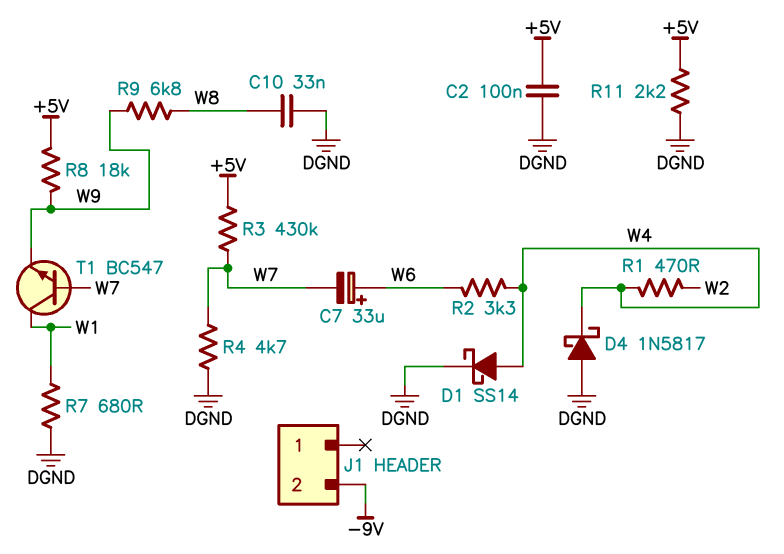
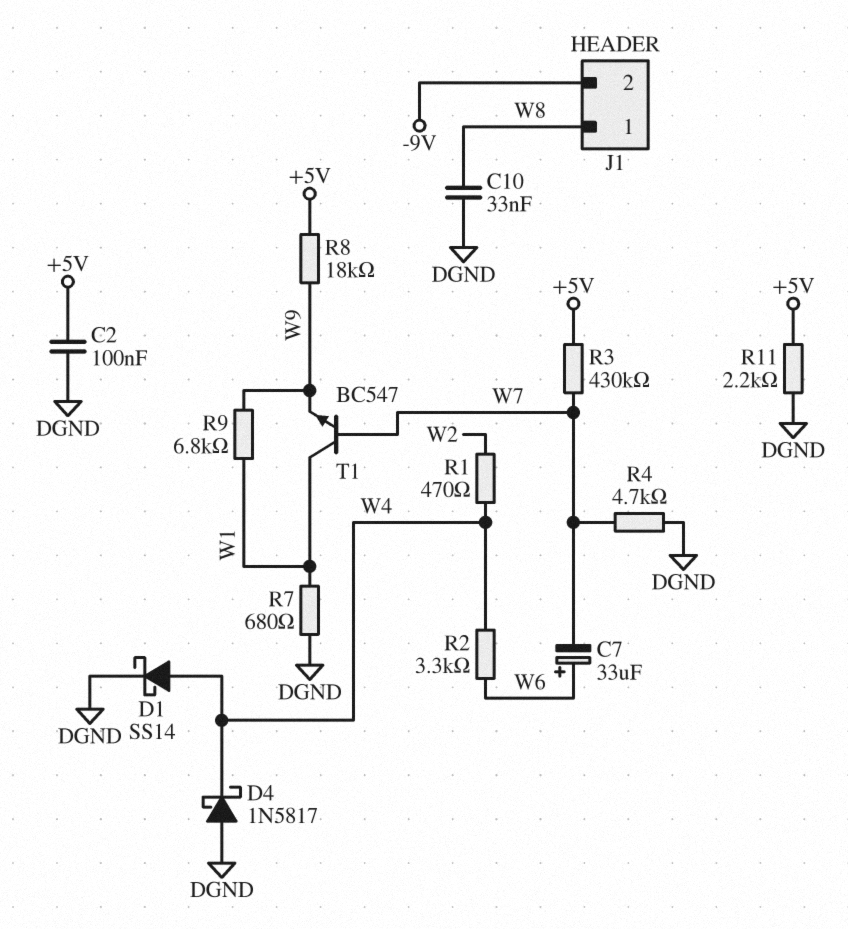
J1 pin 1: none -> W8
R9: 6.8k (W8, W9) -> 6.8k (W1, W9)

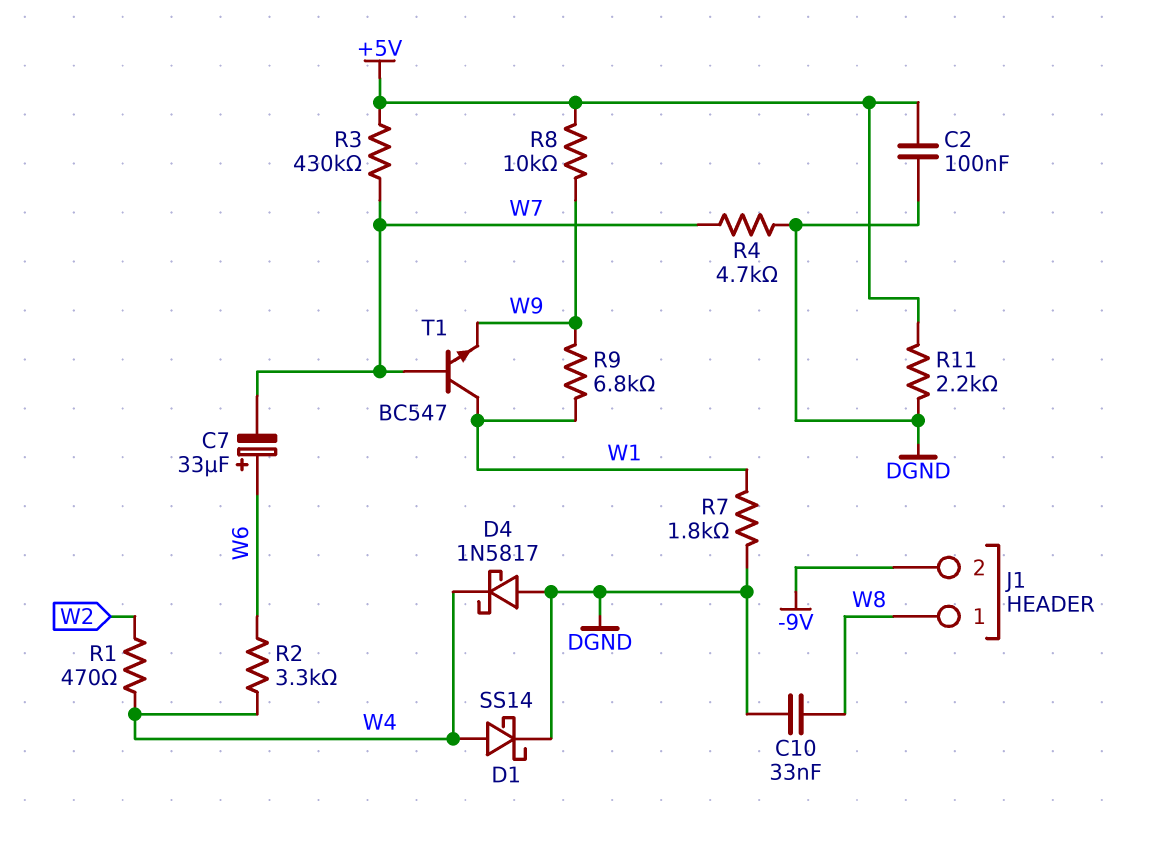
R7: 680 (DGND, W1) -> 1.8k (DGND, W1)
R8: 18k (+5V, W9) -> 10k (+5V, W9)

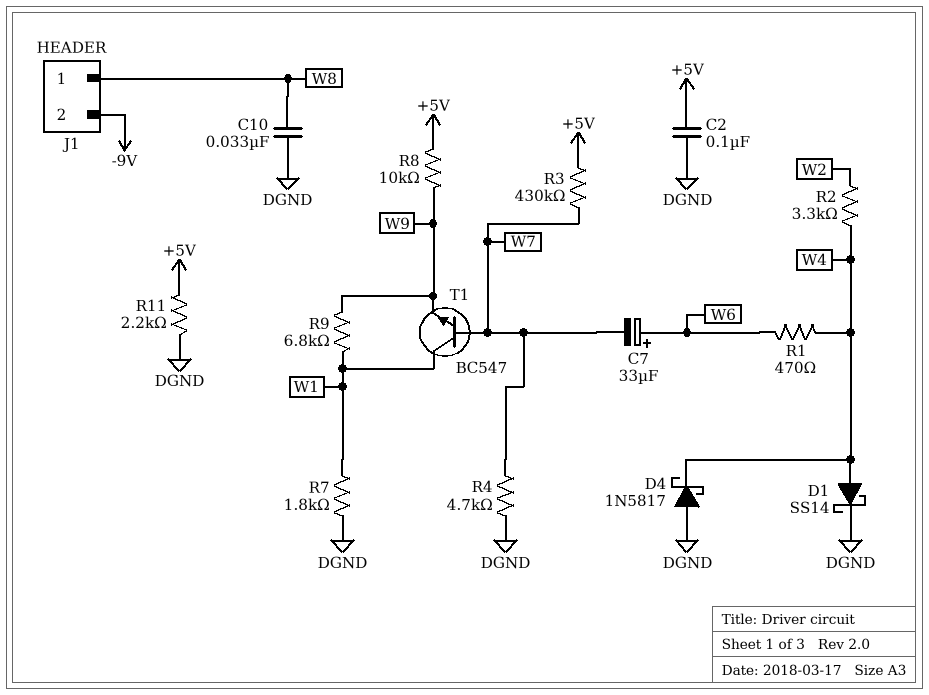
R1: 470 (W2, W4) -> 470 (W4, W6)
R2: 3.3k (W4, W6) -> 3.3k (W2, W4)

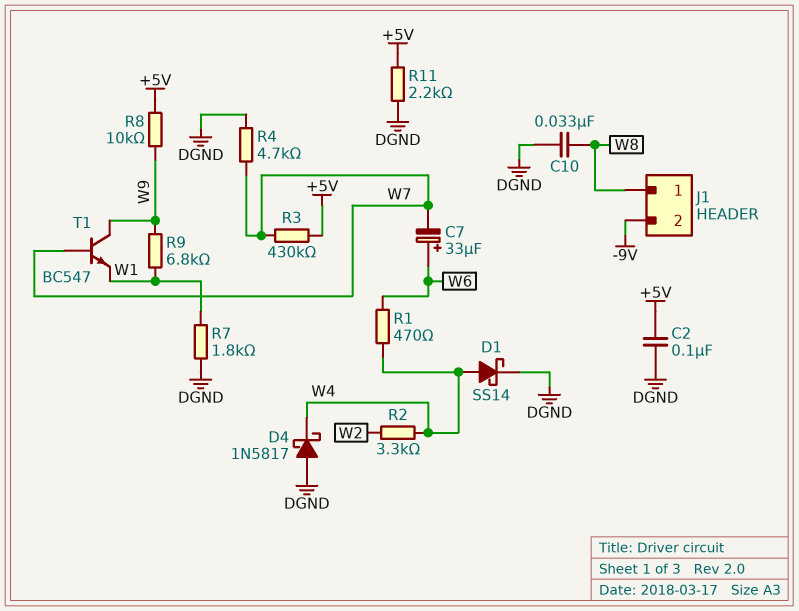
T1: NPN BC547 (B W7, C W1, E W9) -> NPN BC547 (B W7, C W9, E W1)

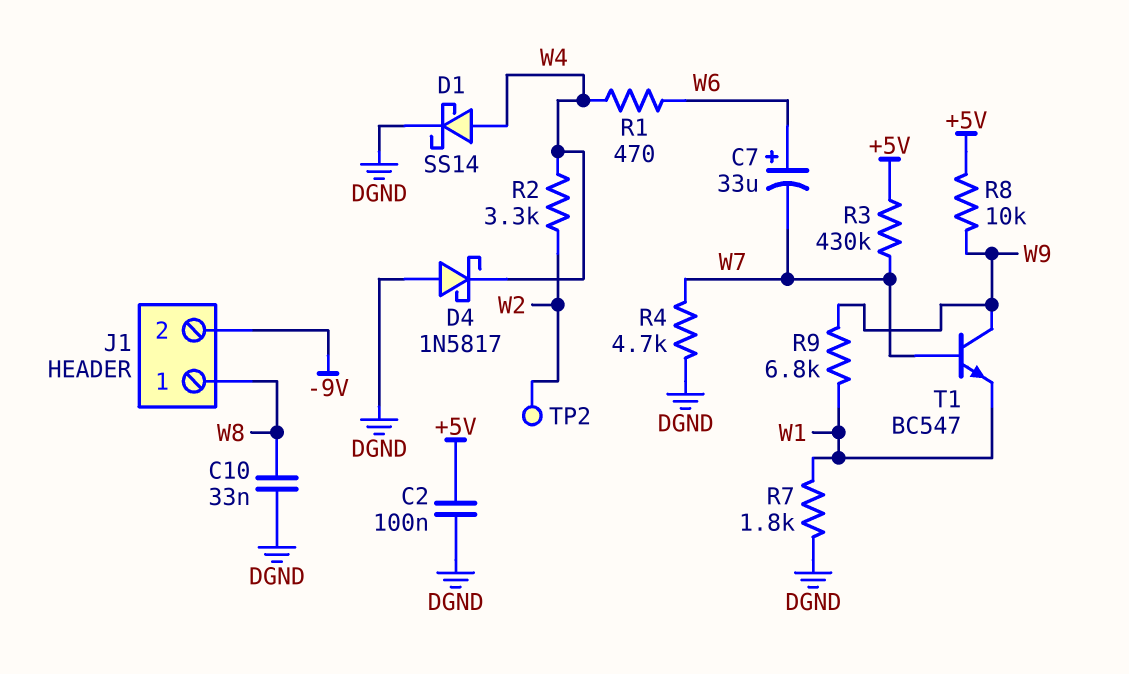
R11: 2.2k (+5V, DGND) -> none
TP2: none -> test point (W2)

